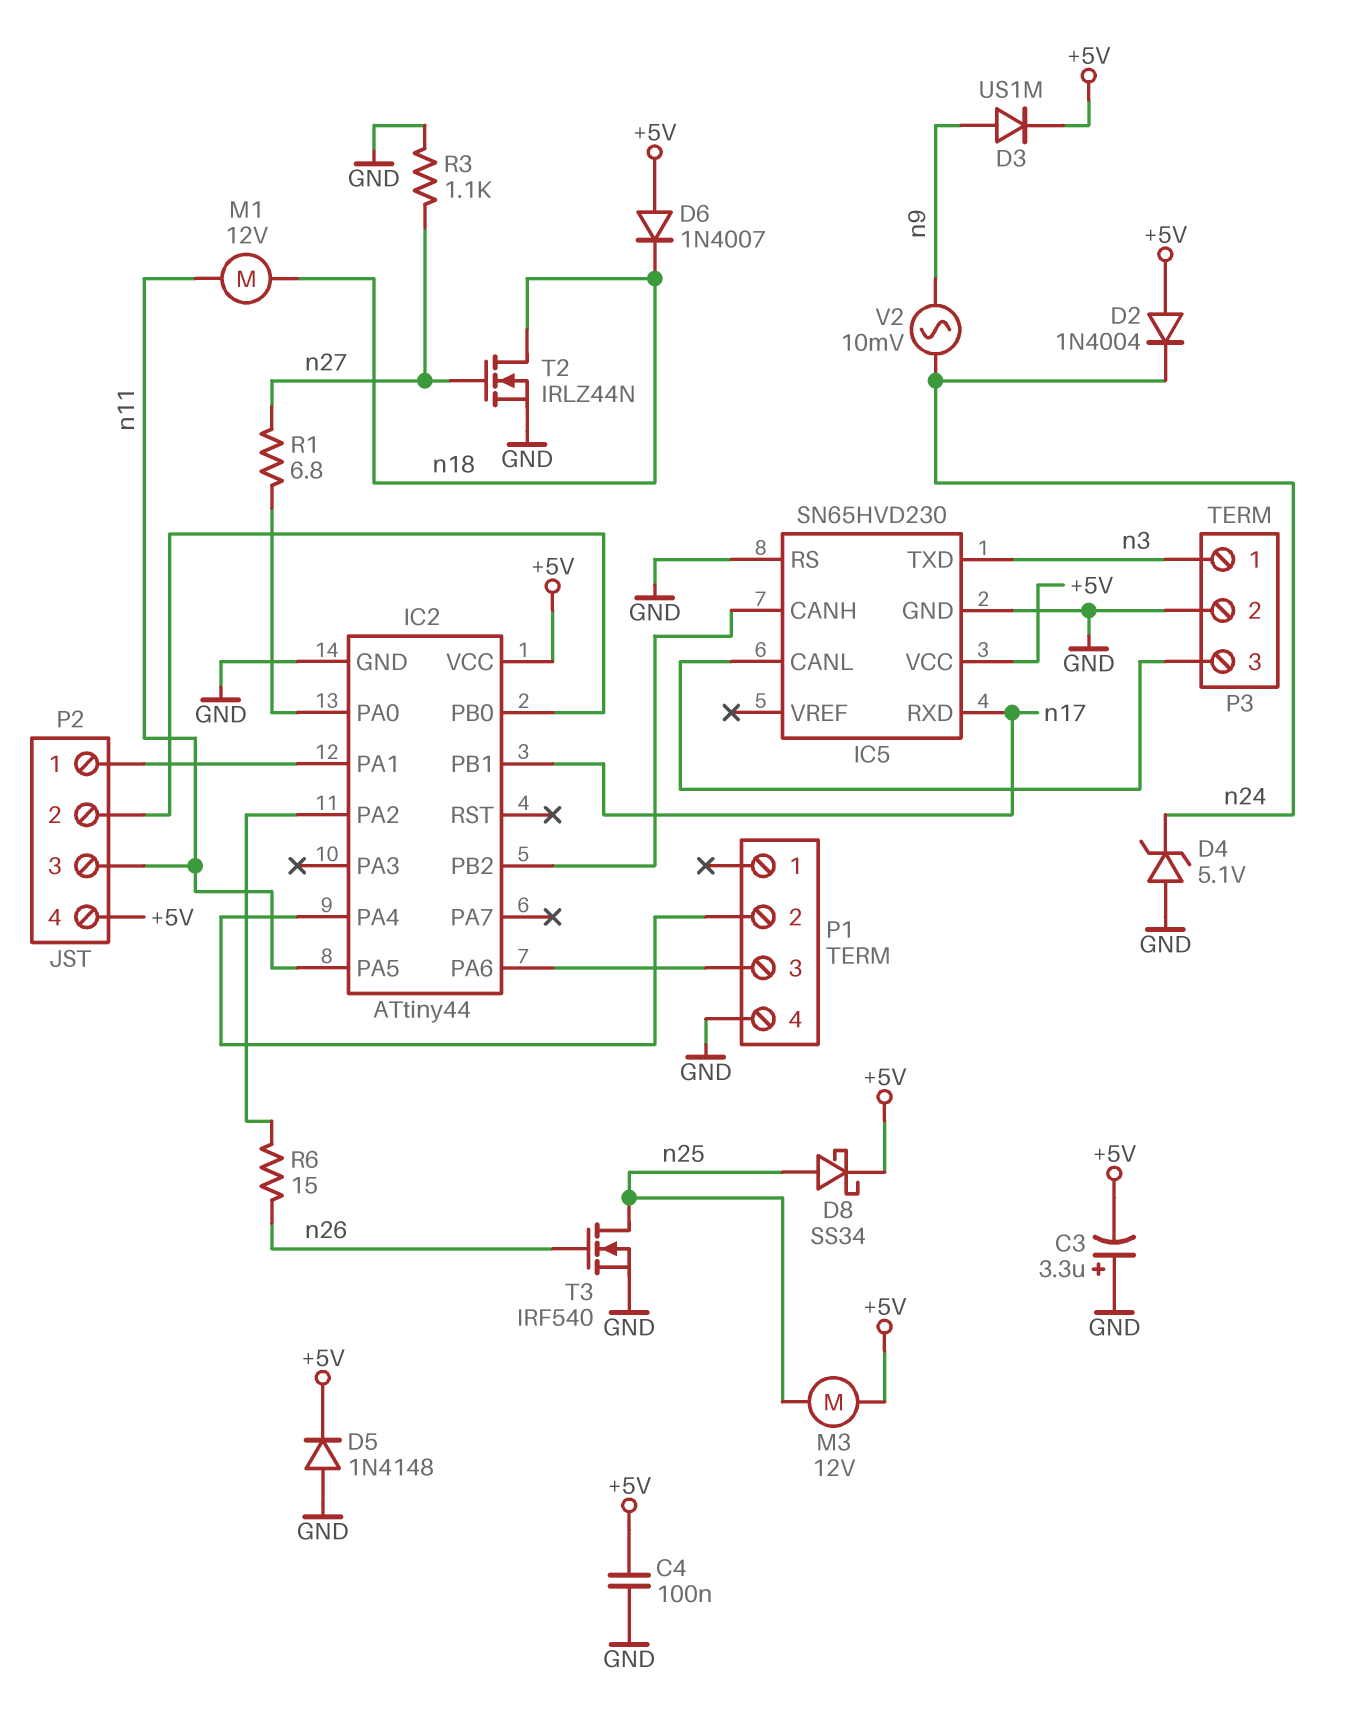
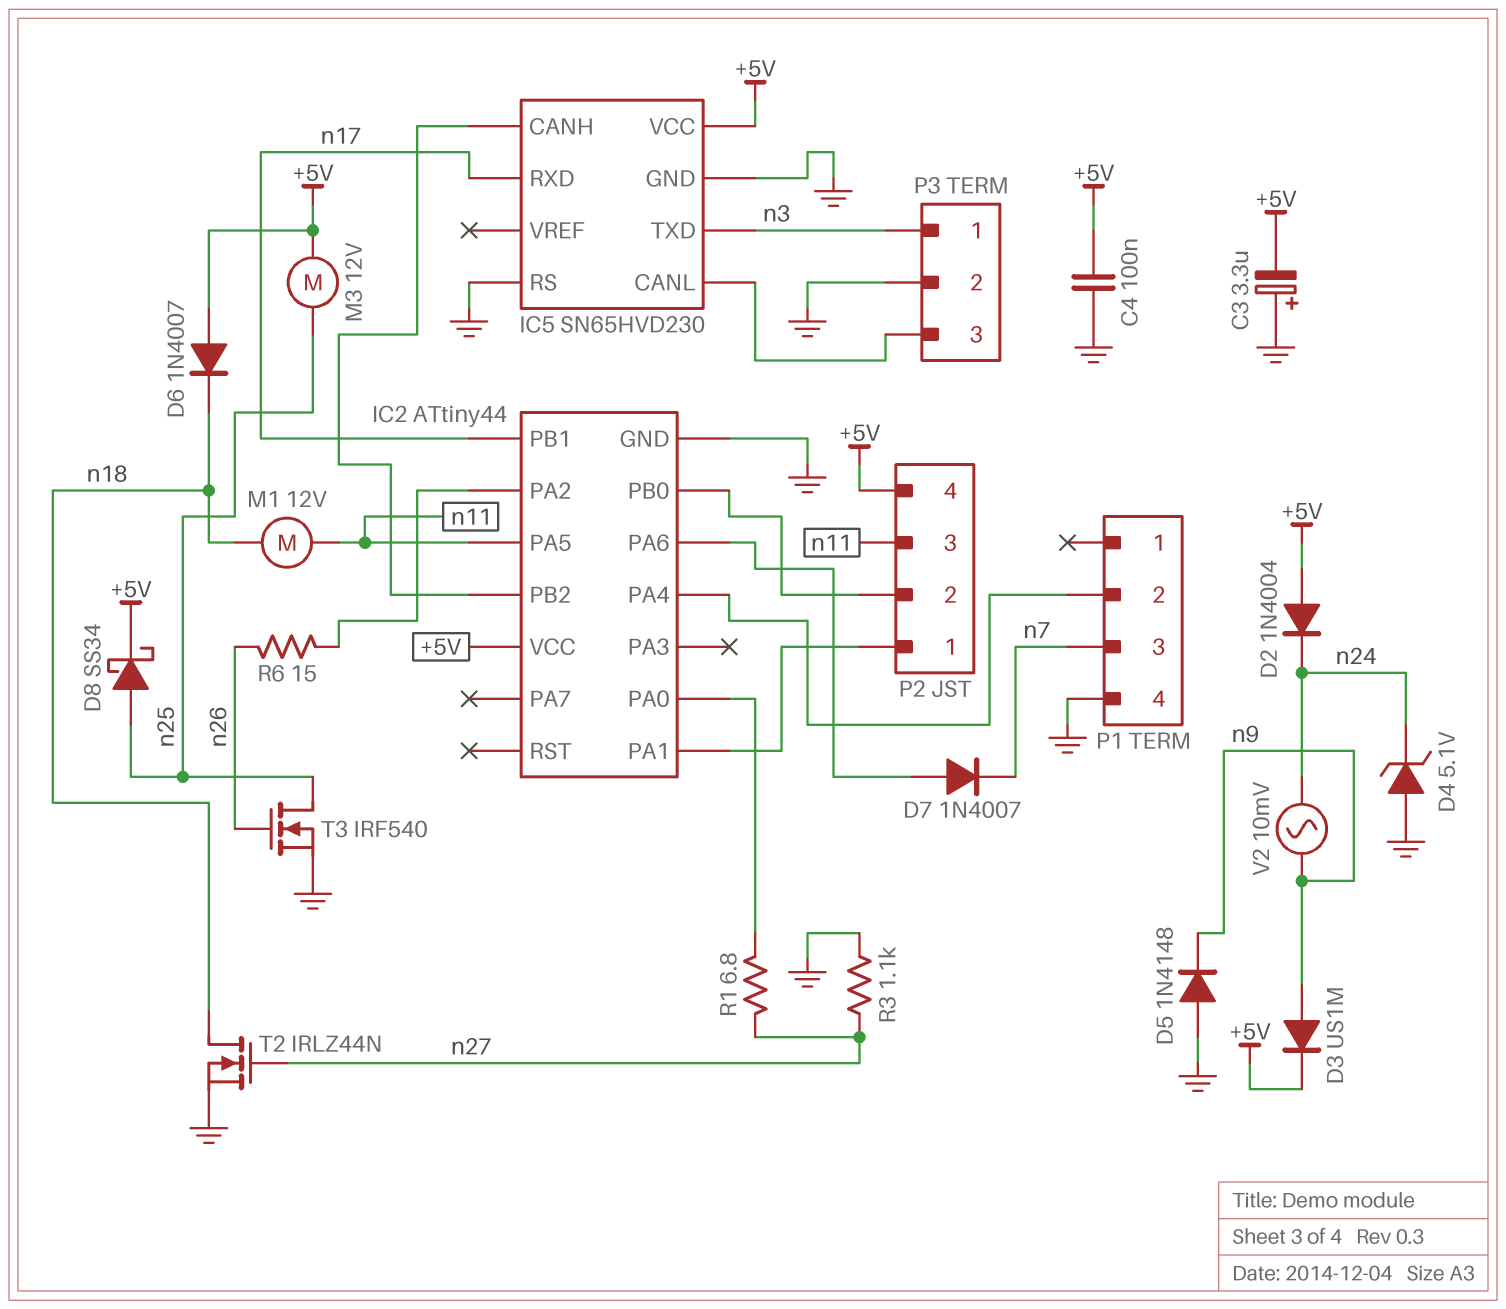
D5: diode 1N4148 (A GND, K +5V) -> diode 1N4148 (A GND, K n9)
D7: none -> diode 1N4007 (A IC2/PA6, K n7)
P1 pin 3: IC2/PA6 -> n7

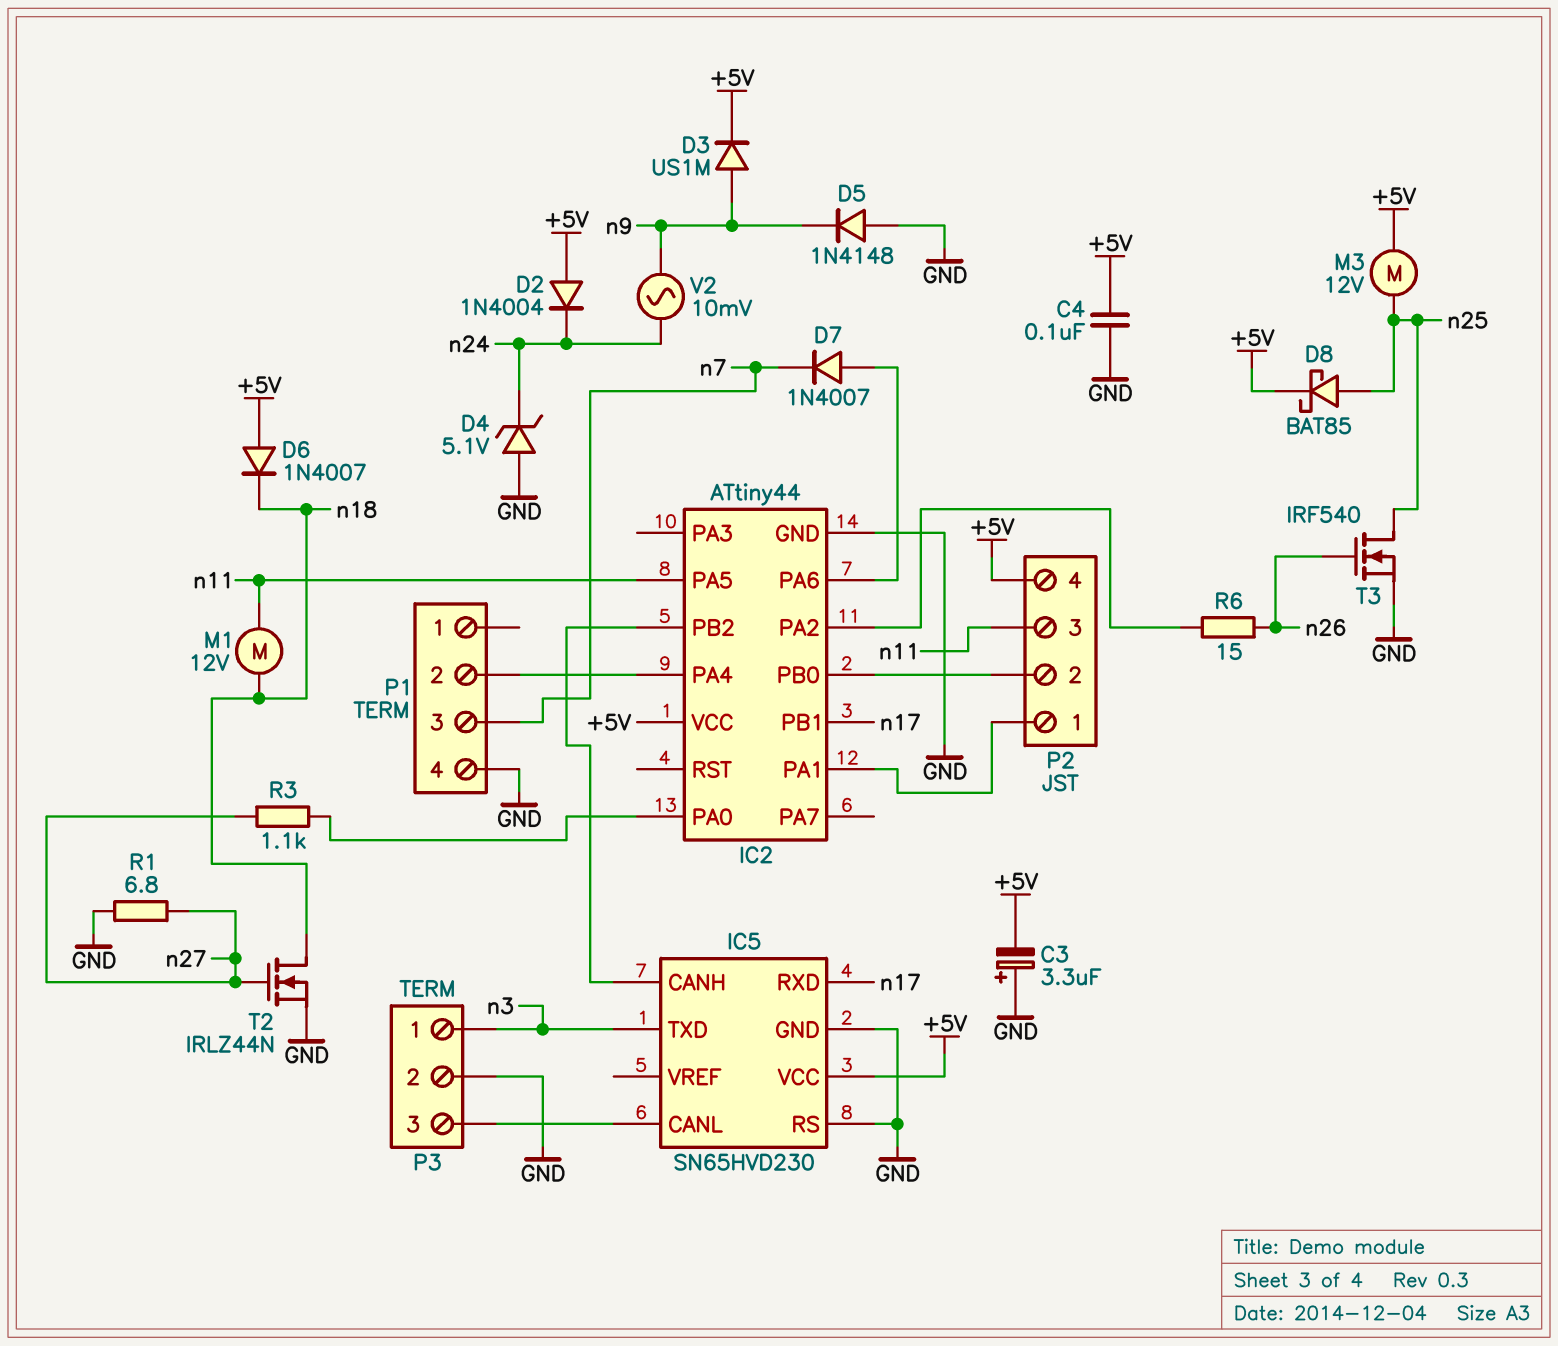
D8: schottky SS34 (A n25, K +5V) -> schottky BAT85 (A n25, K +5V)
R1: 6.8 (IC2/PA0, n27) -> 6.8 (GND, n27)
R3: 1.1k (GND, n27) -> 1.1k (IC2/PA0, n27)

